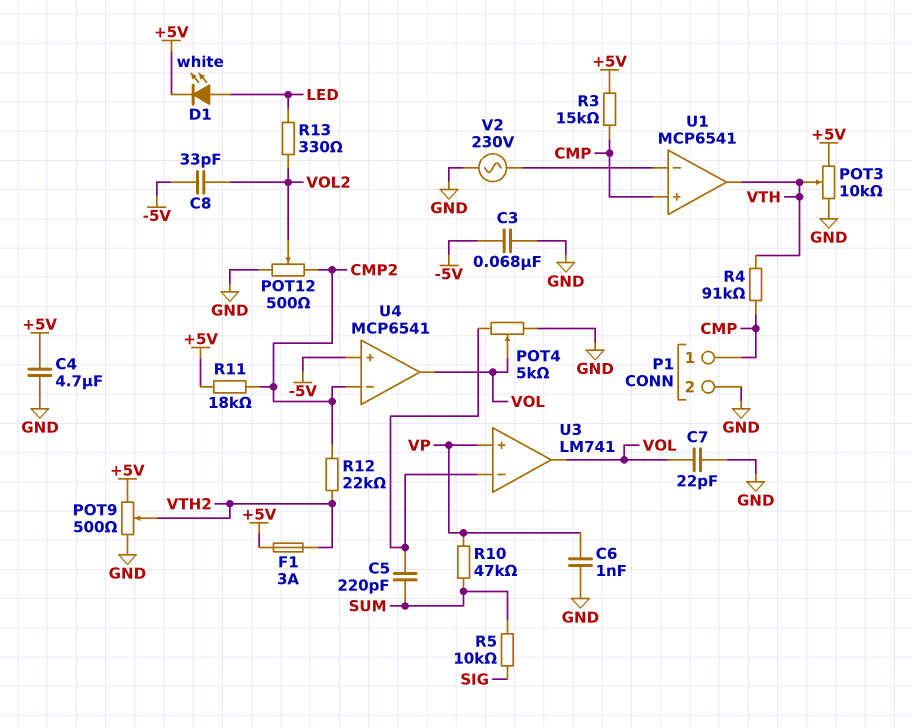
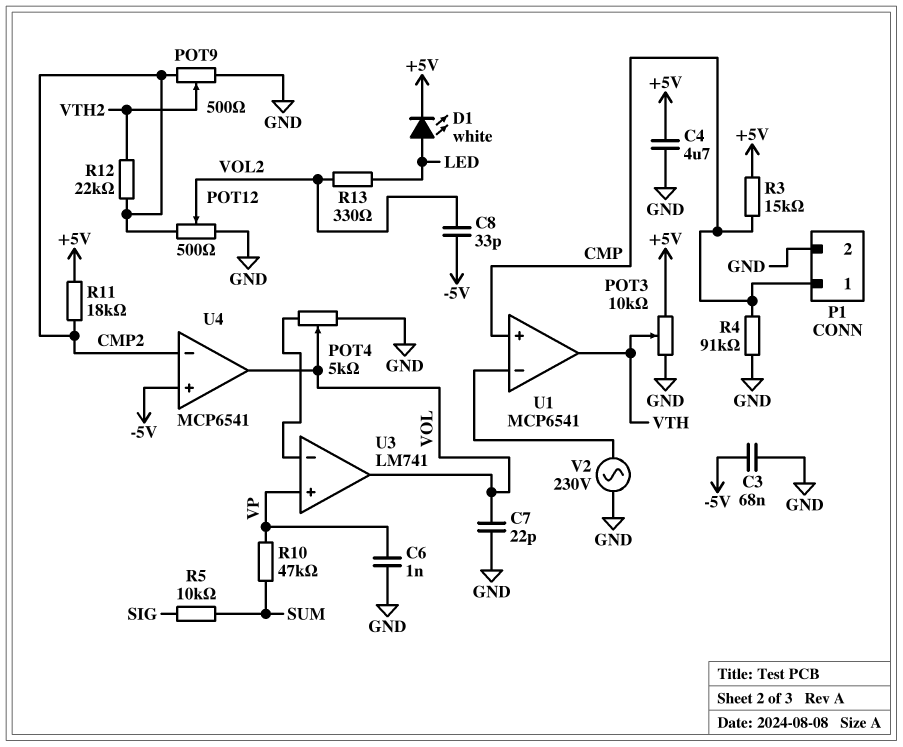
C5: 220pF (SUM, U3/in-) -> none
F1: 3A (+5V, VTH2) -> none
POT9: 500 (+5V, GND, wiper VTH2) -> 500 (CMP2, GND, wiper VTH2)
R4: 91k (CMP, VTH) -> 91k (CMP, GND)

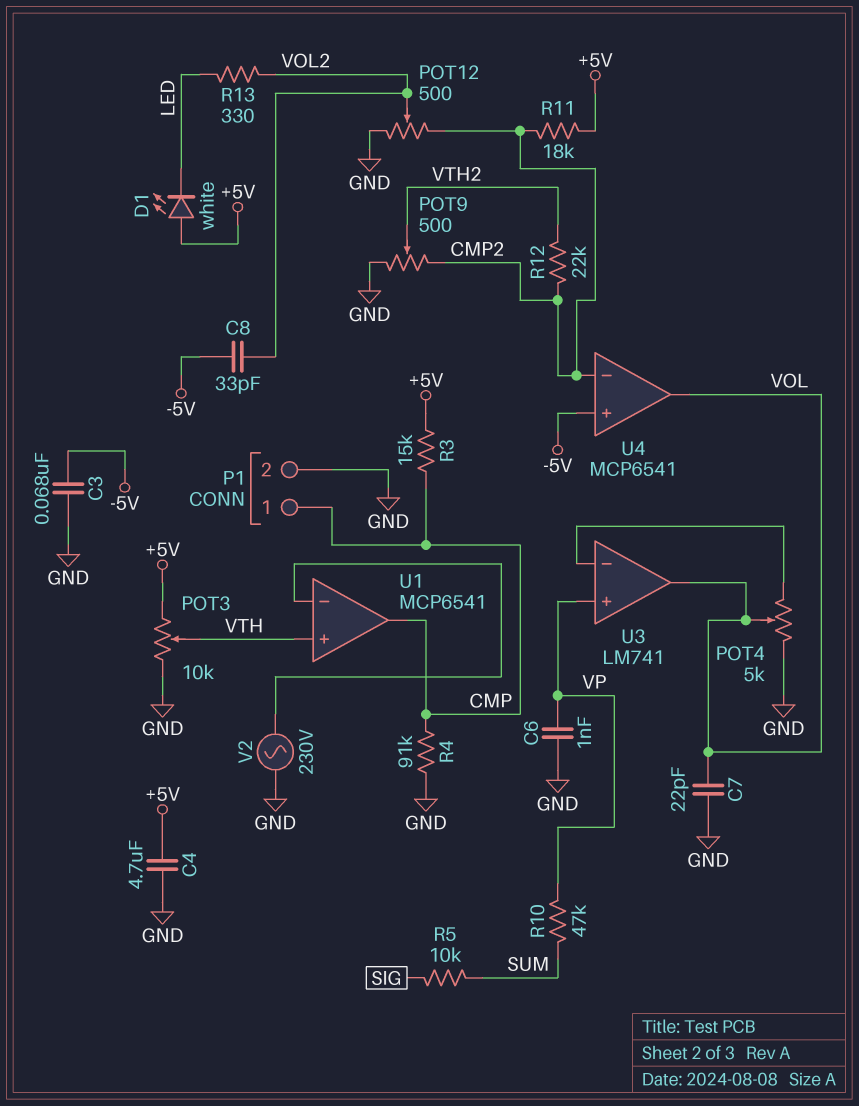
D1: LED white (A LED, K +5V) -> LED white (A +5V, K LED)
U1 pin in+: CMP -> VTH
U1 pin out: VTH -> CMP

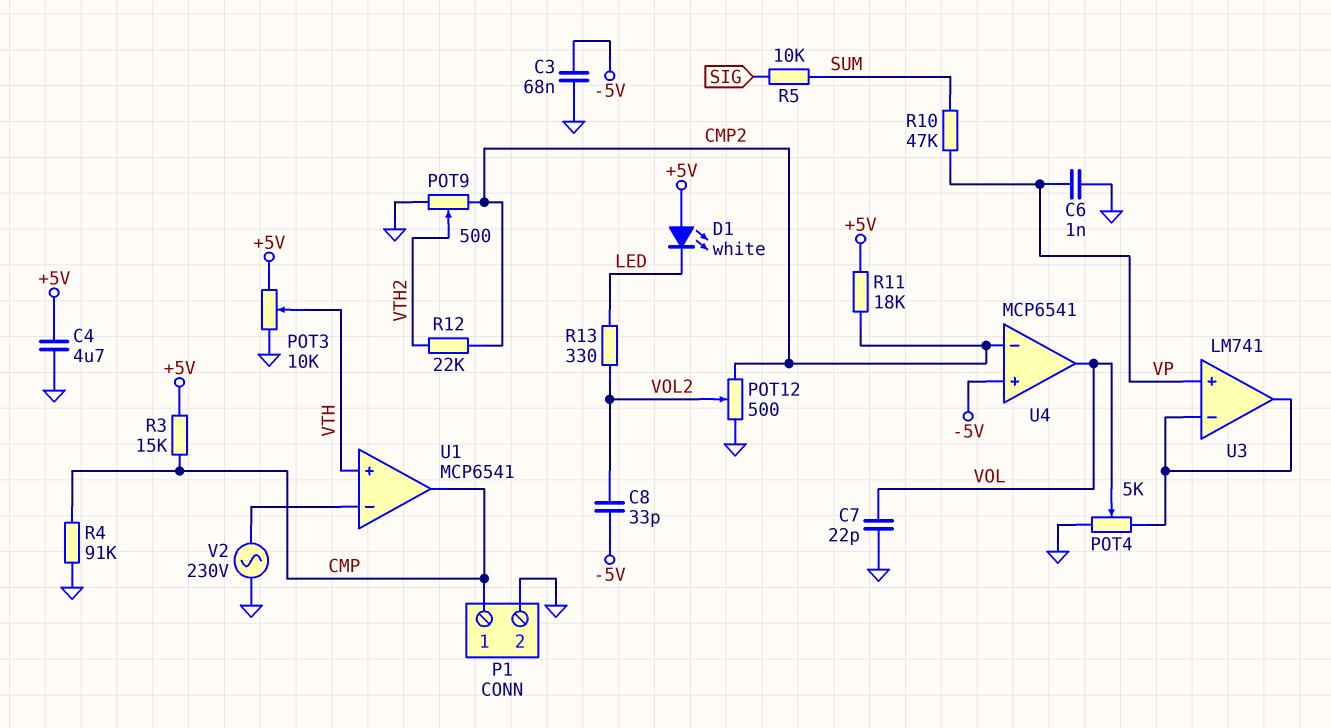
U3 pin out: VOL -> U3/in-

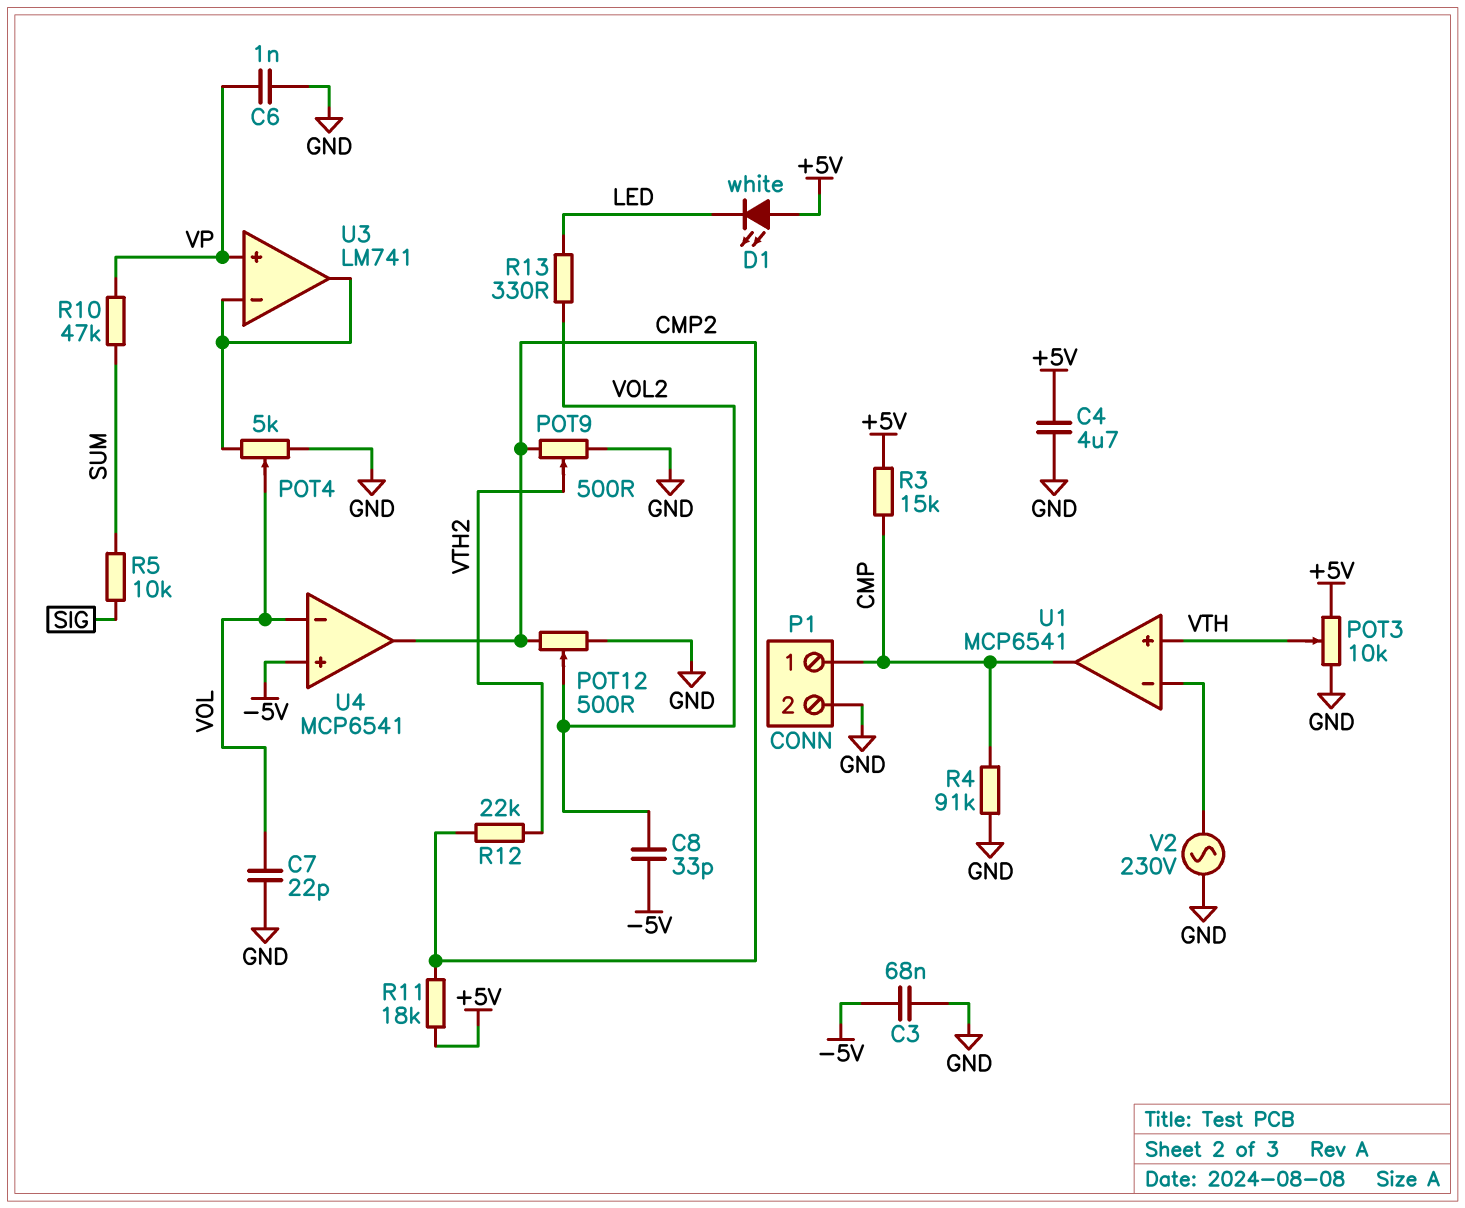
U4 pin in-: CMP2 -> VOL
U4 pin out: VOL -> CMP2

